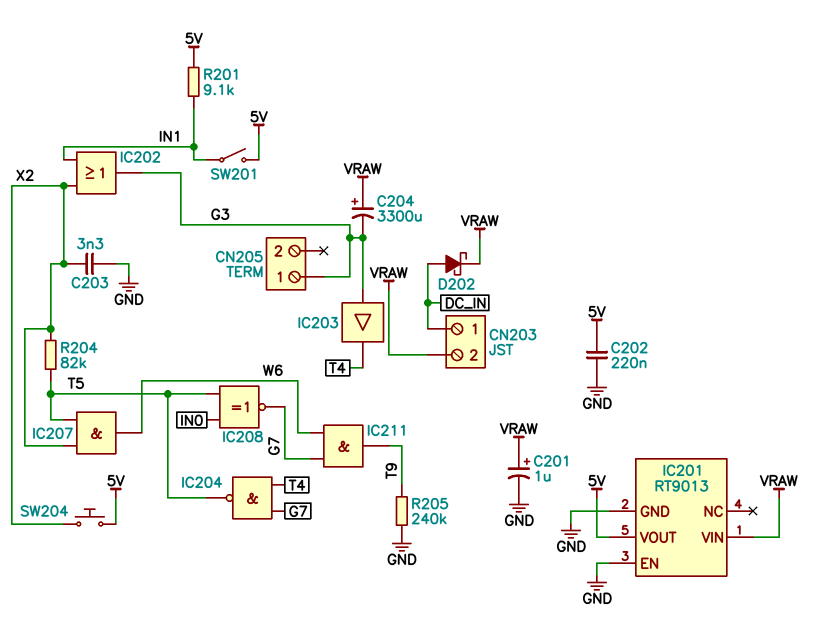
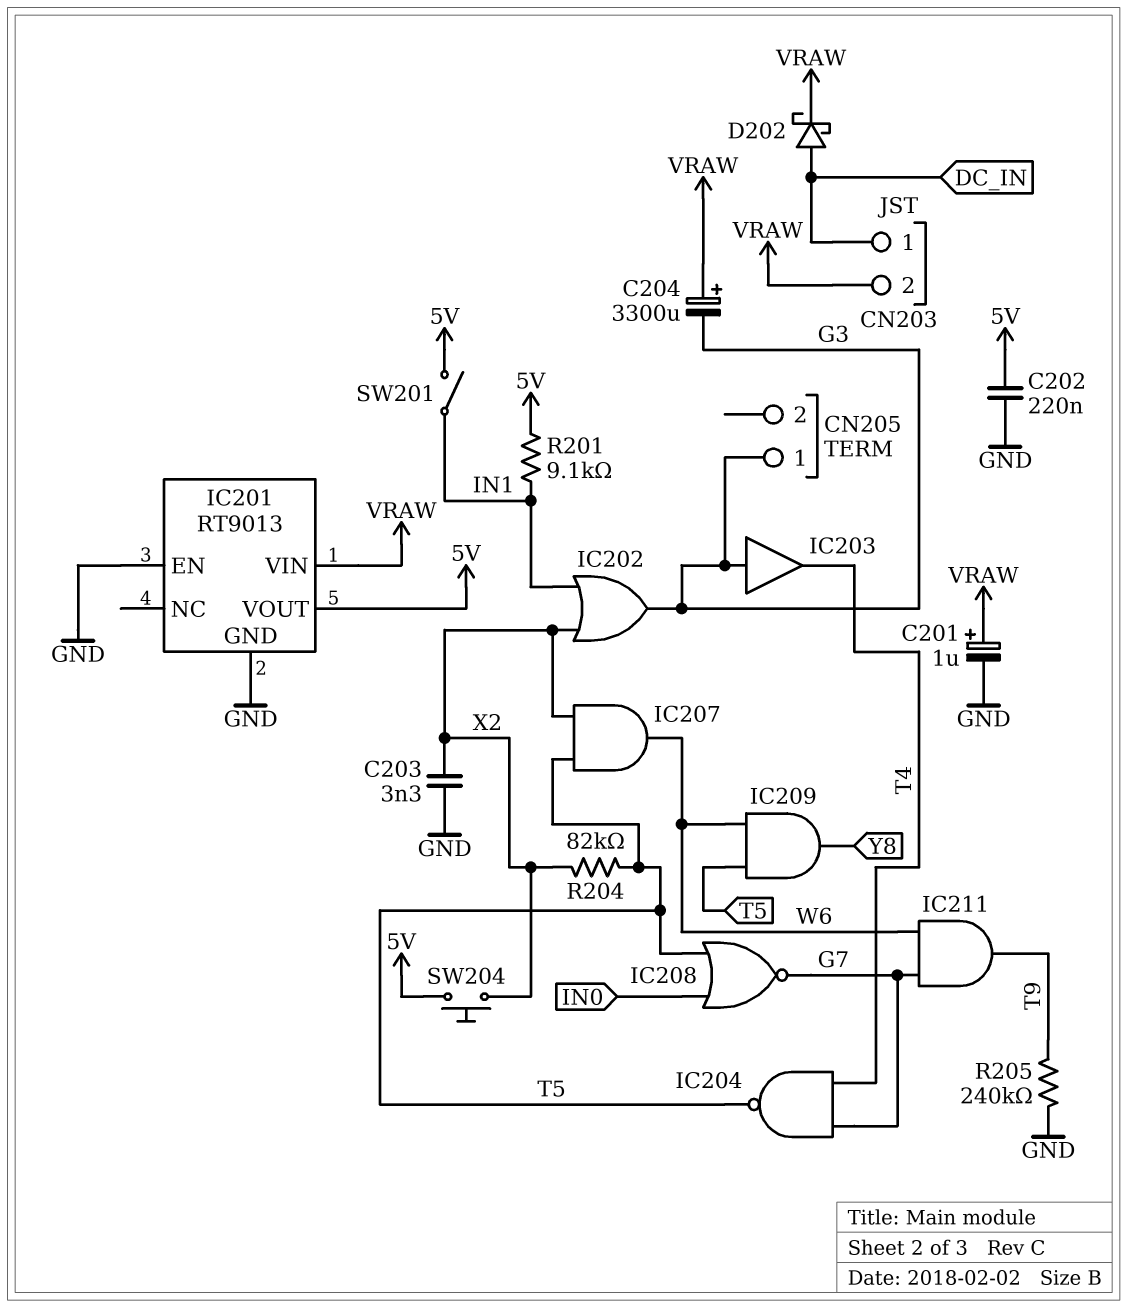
IC208: XNOR (in IN0, in T5, out G7) -> NOR (in IN0, in T5, out G7)
IC209: none -> AND (in T5, in W6, out Y8)

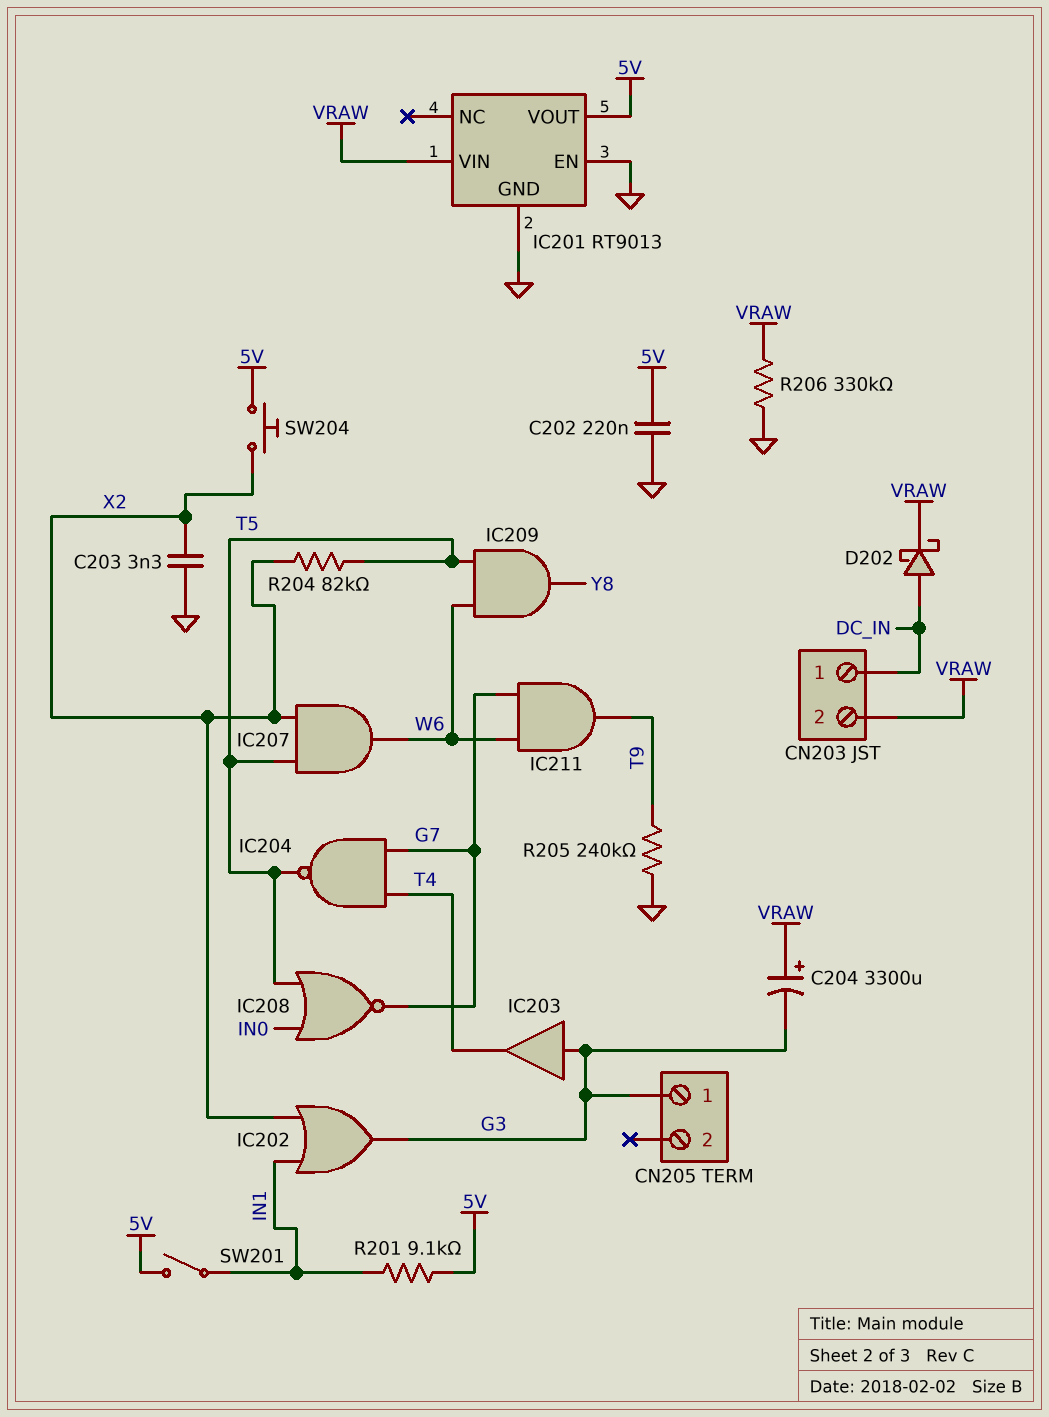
C201: 1uF (plus VRAW, minus GND) -> none
R206: none -> 330k (GND, VRAW)

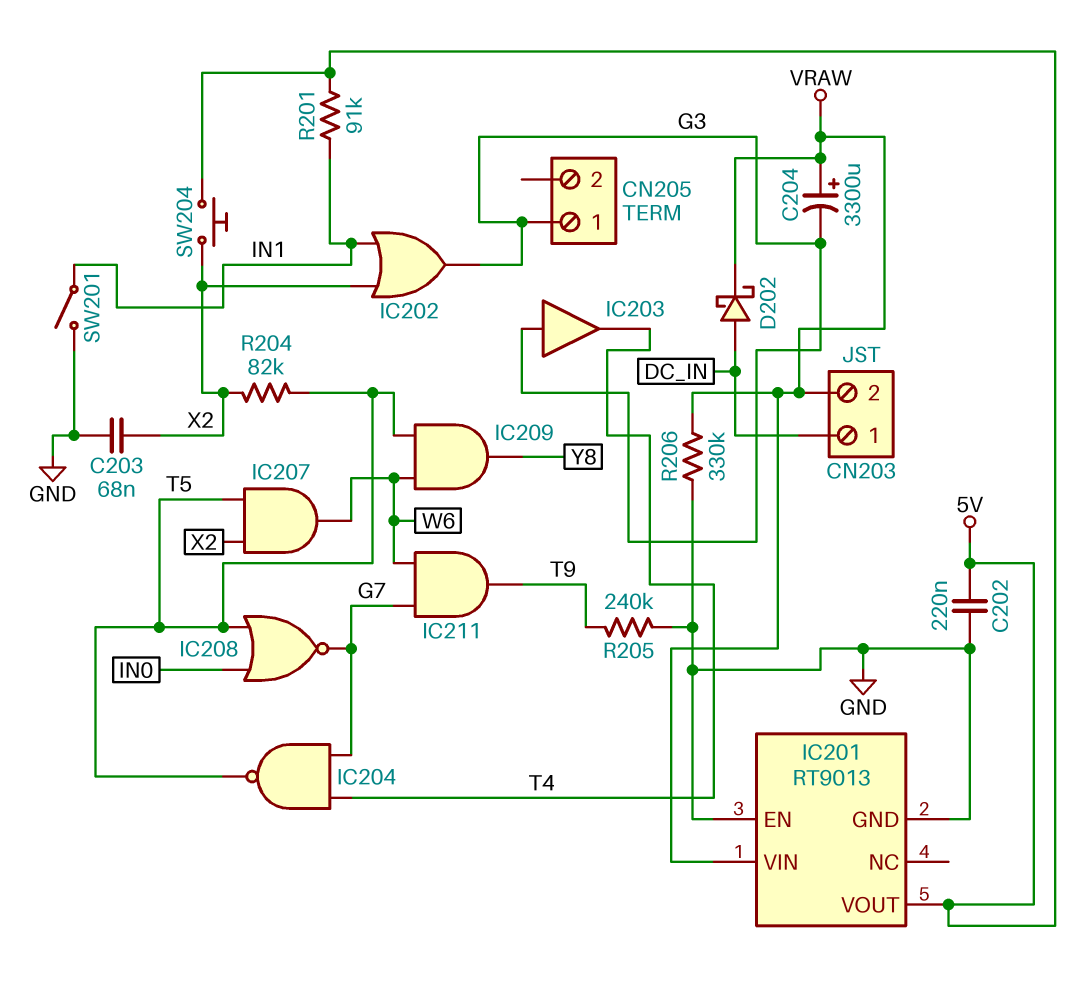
C203: 3.3nF (GND, X2) -> 68nF (GND, X2)
R201: 9.1k (5V, IN1) -> 91k (5V, IN1)
SW201: switch (5V, IN1) -> switch (GND, IN1)

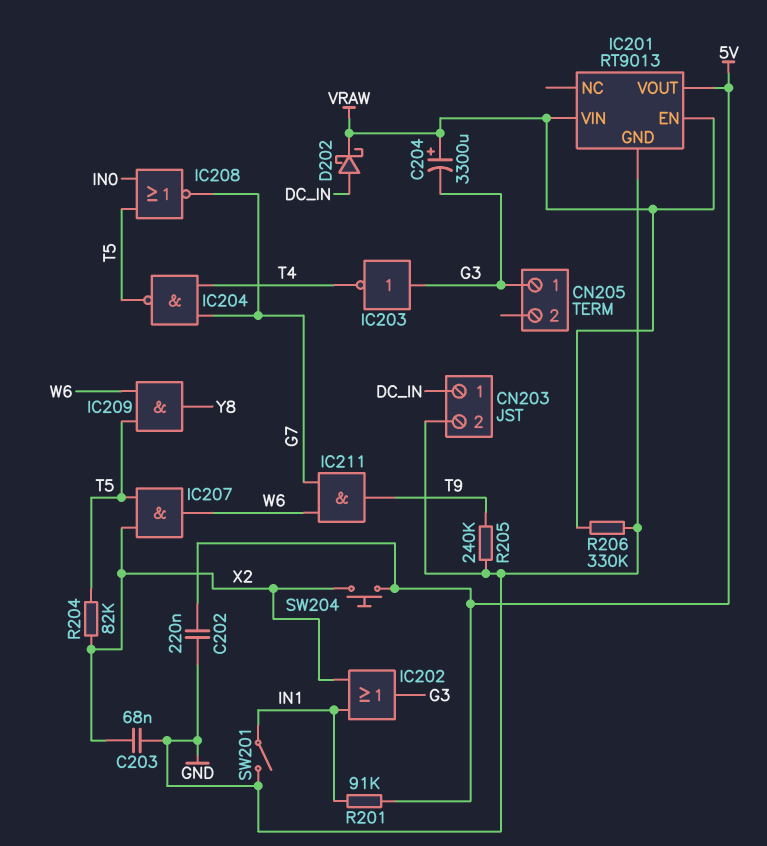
CN203 pin 2: VRAW -> GND
IC201 pin EN: GND -> VRAW
IC203: buffer (in G3, out T4) -> NOT (in G3, out T4)

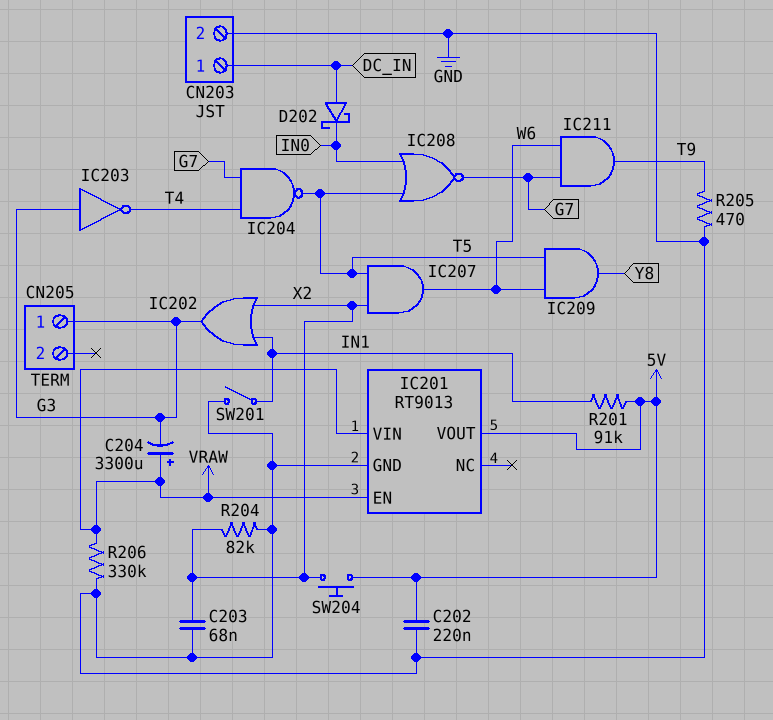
D202: schottky (A DC_IN, K VRAW) -> schottky (A DC_IN, K IN0)
R204: 82k (T5, X2) -> 82k (GND, X2)
R205: 240k (GND, T9) -> 470 (GND, T9)

